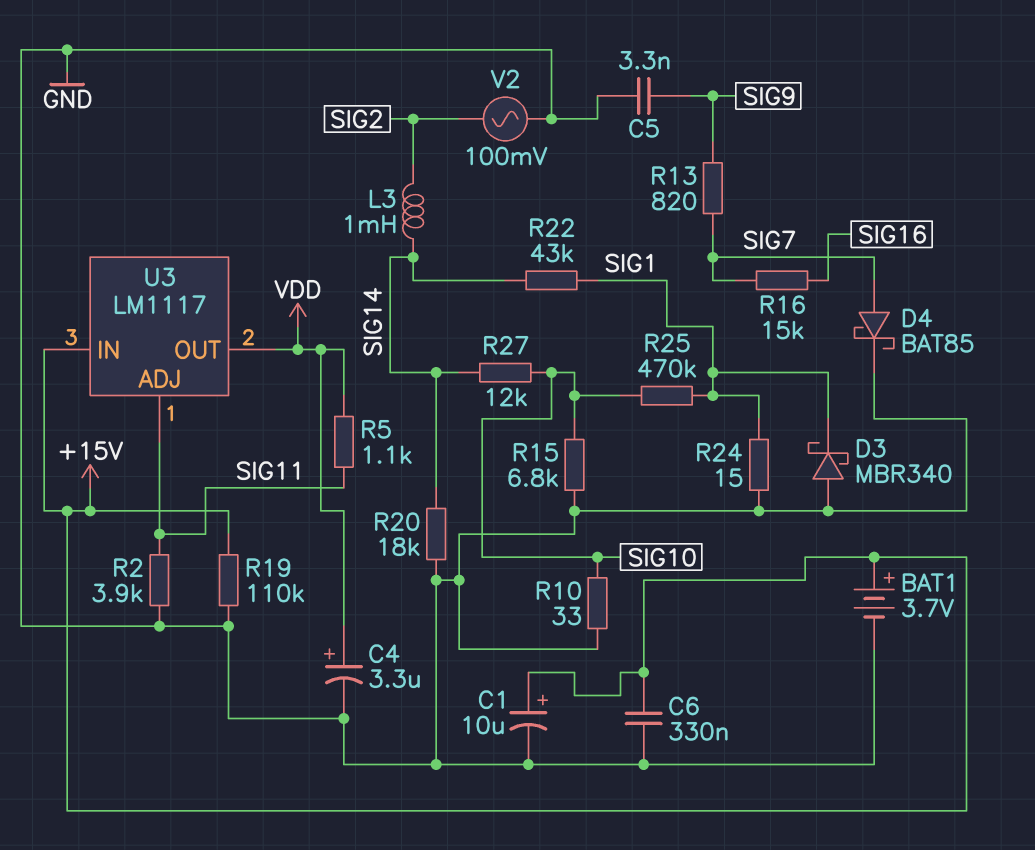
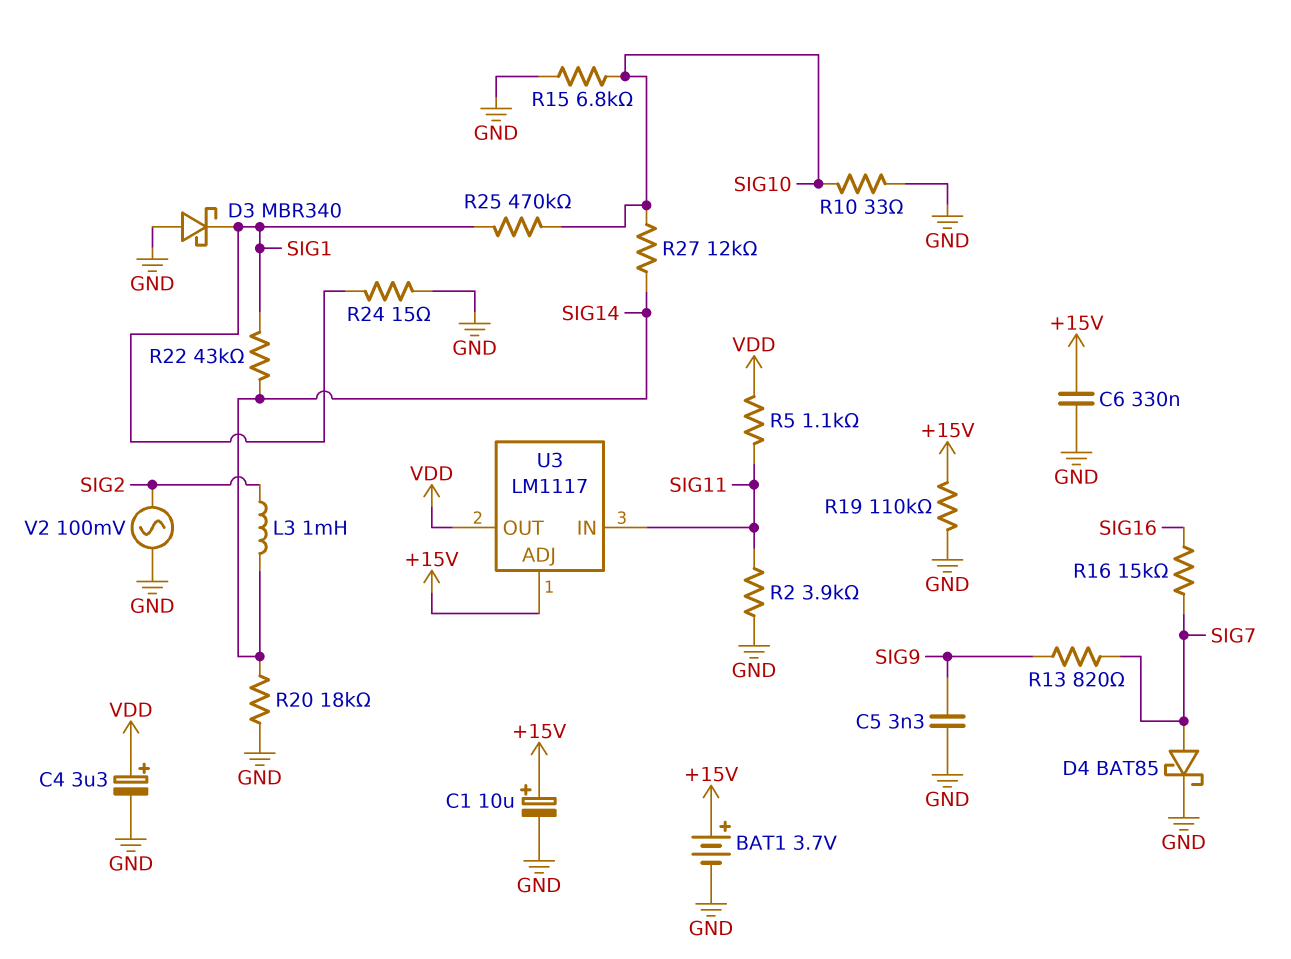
U3 pin ADJ: SIG11 -> +15V
U3 pin IN: +15V -> SIG11

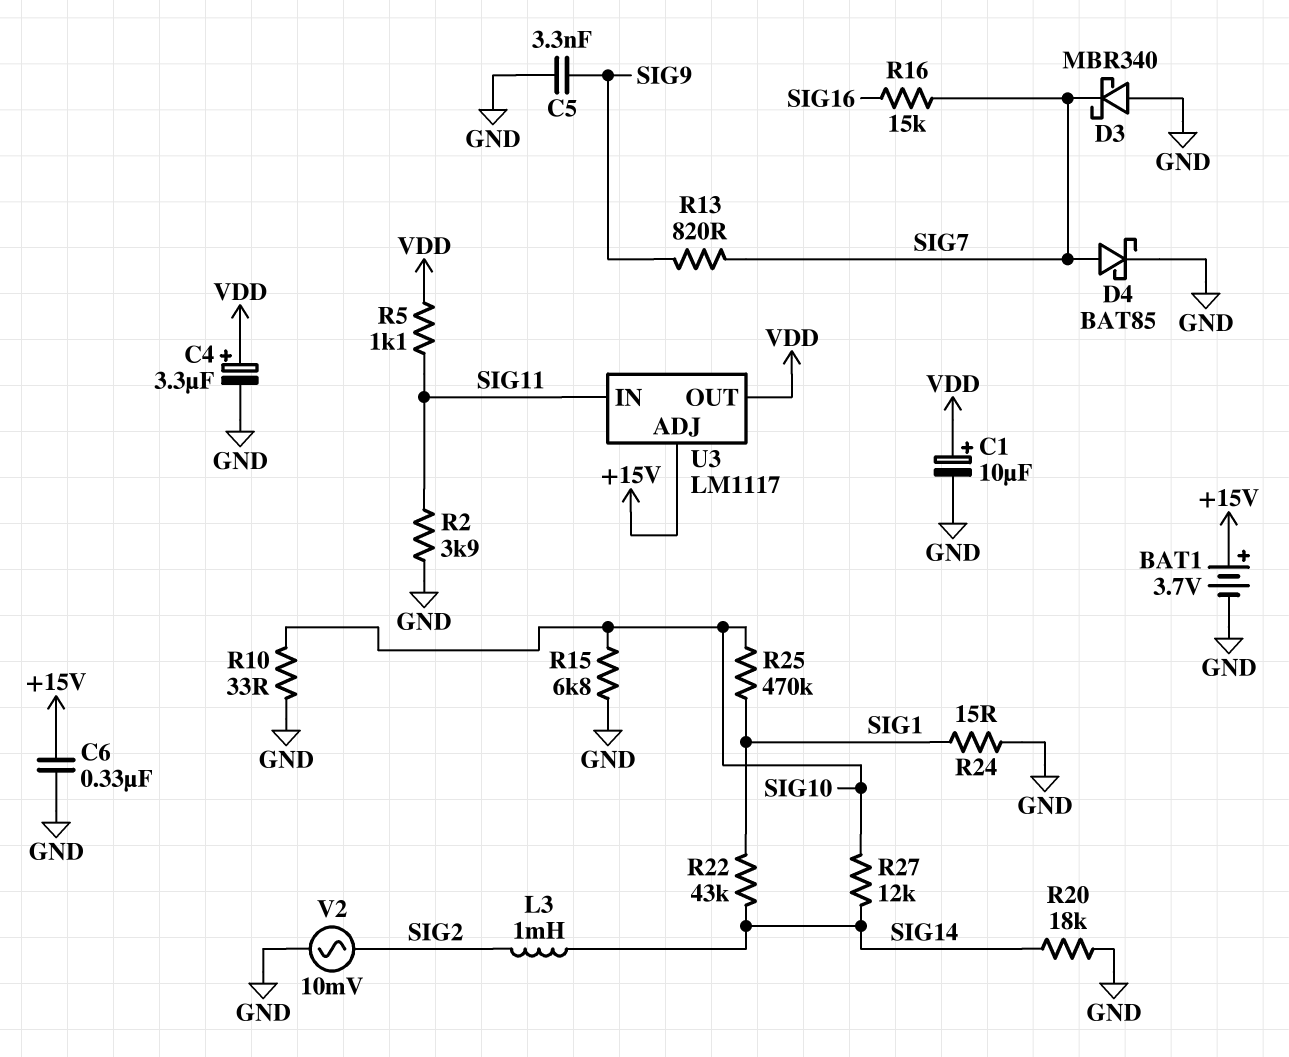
C1: 10uF (plus +15V, minus GND) -> 10uF (plus VDD, minus GND)
D3: schottky MBR340 (A GND, K SIG1) -> schottky MBR340 (A GND, K SIG7)
R19: 110k (+15V, GND) -> none
V2: AC 100mV (GND, SIG2) -> AC 10mV (GND, SIG2)

